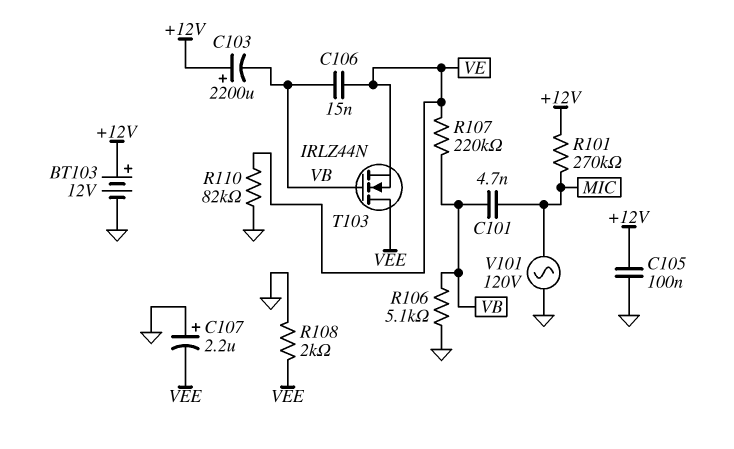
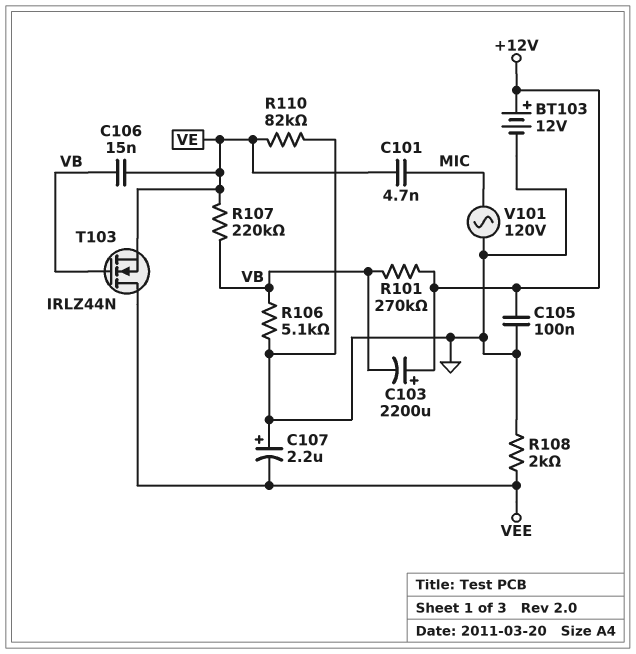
C101: 4.7nF (MIC, VB) -> 4.7nF (MIC, VE)
R101: 270k (+12V, MIC) -> 270k (+12V, VB)

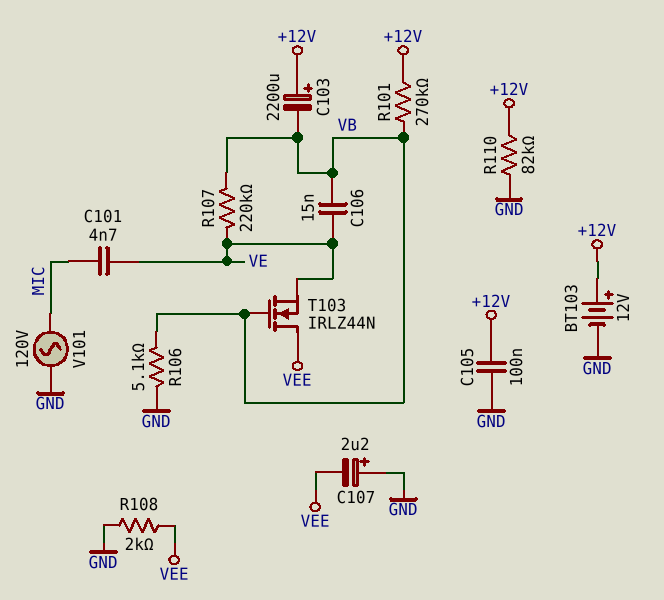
R110: 82k (GND, VE) -> 82k (+12V, GND)

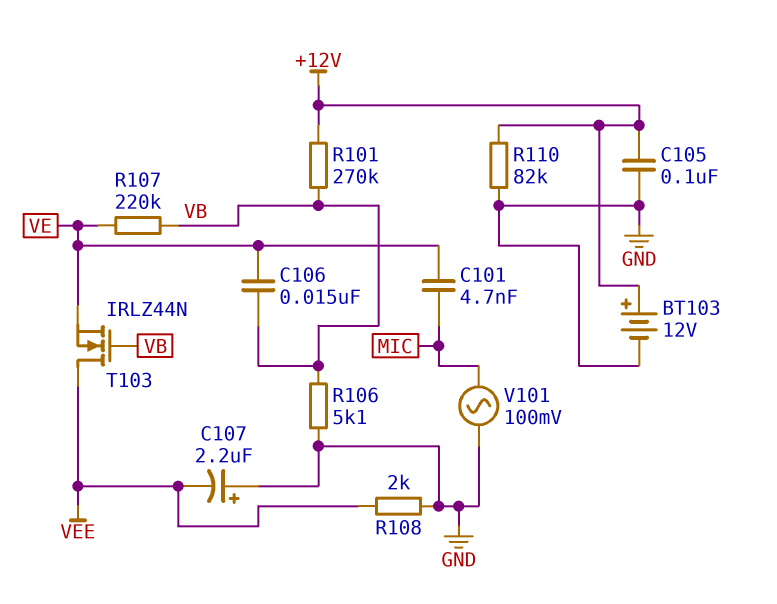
C103: 2200uF (plus +12V, minus VB) -> none
V101: AC 120V (GND, MIC) -> AC 100mV (GND, MIC)

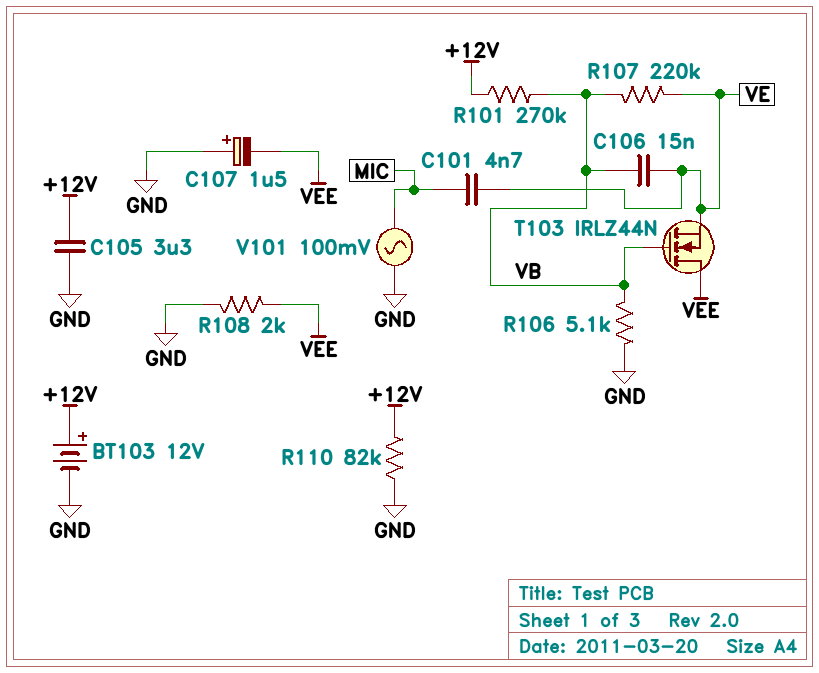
C105: 100nF (+12V, GND) -> 3.3uF (+12V, GND)
C107: 2.2uF (plus GND, minus VEE) -> 1.5uF (plus GND, minus VEE)

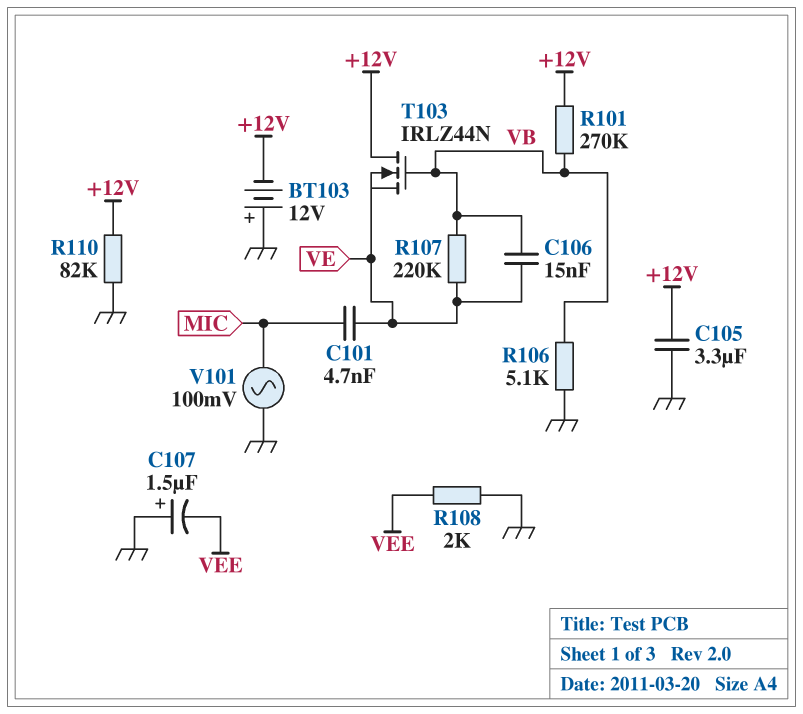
BT103: 12V (plus +12V, minus GND) -> 12V (plus GND, minus +12V)
T103: NMOS IRLZ44N (G VB, D VEE, S VE) -> NMOS IRLZ44N (G VB, D +12V, S VE)

